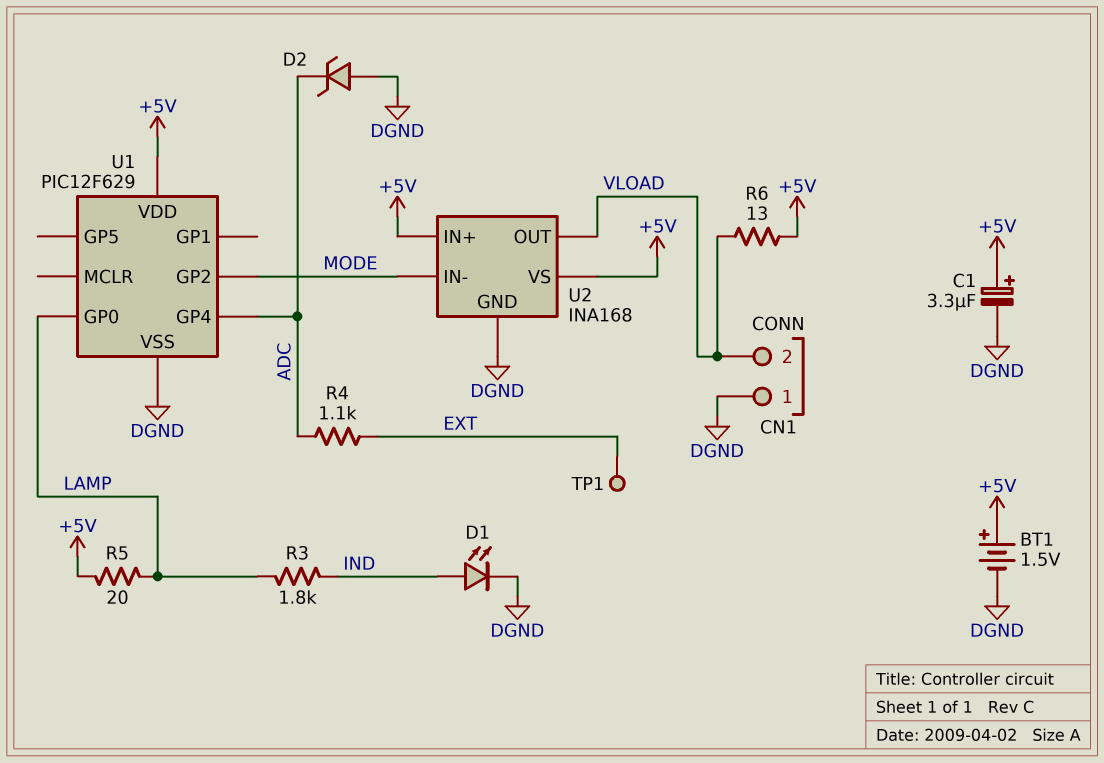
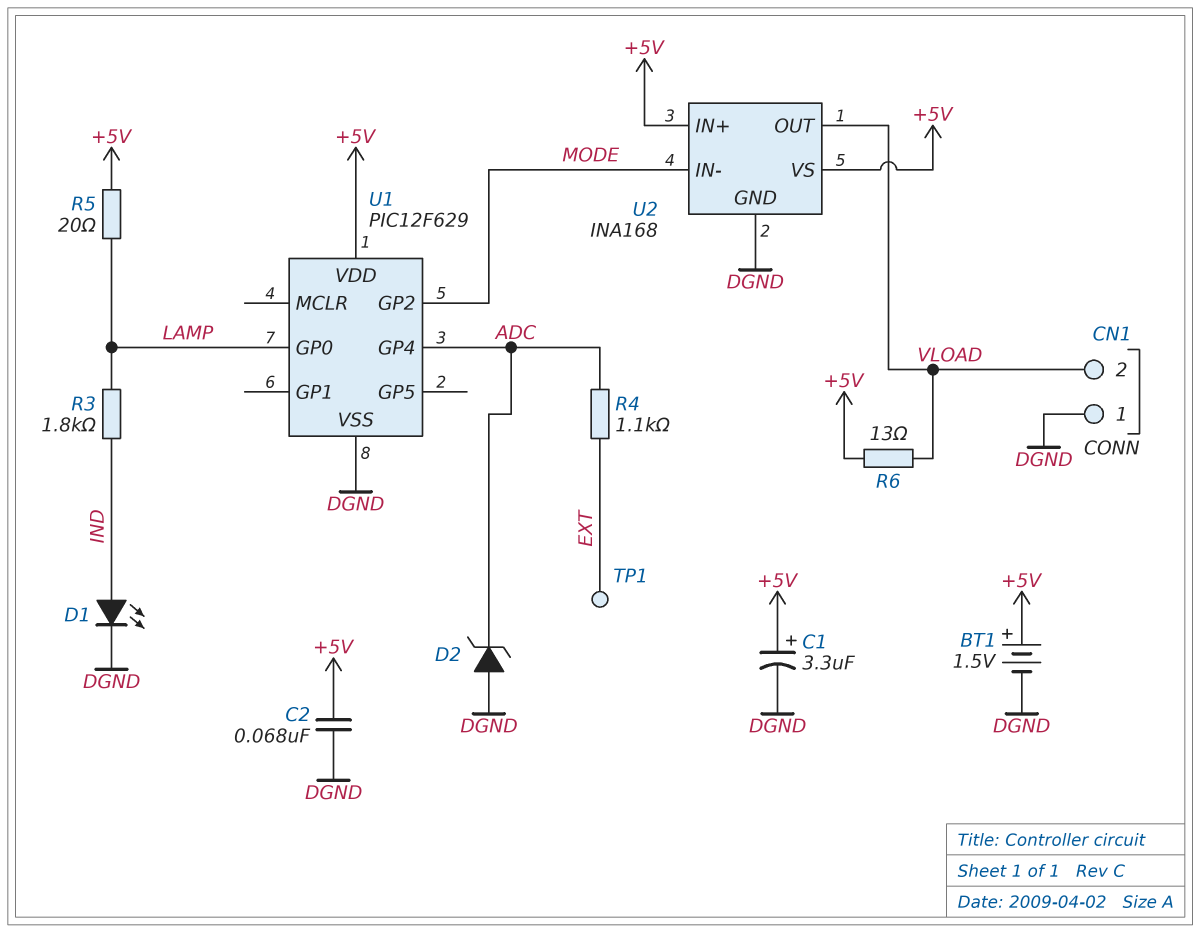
C2: none -> 68nF (+5V, DGND)

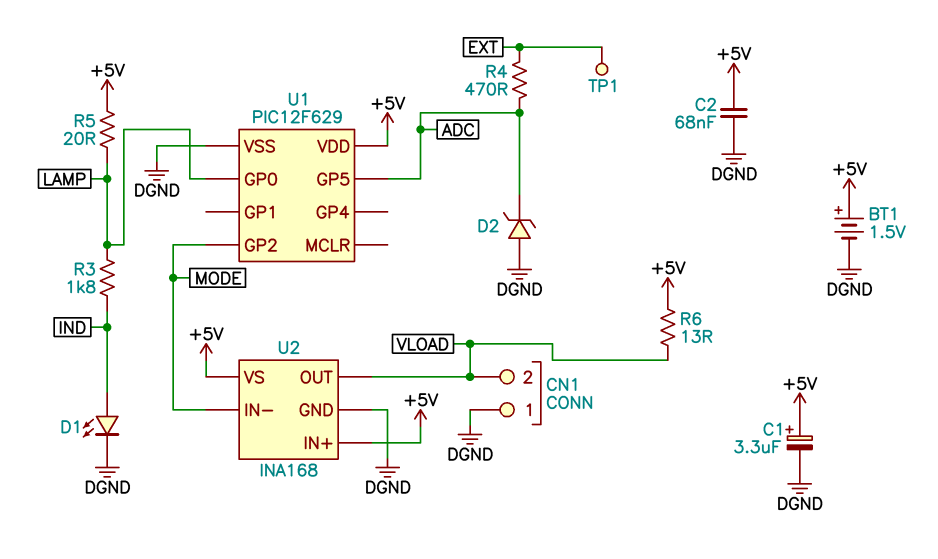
R4: 1.1k (ADC, EXT) -> 470 (ADC, EXT)
U1 pin GP4: ADC -> none
U1 pin GP5: none -> ADC

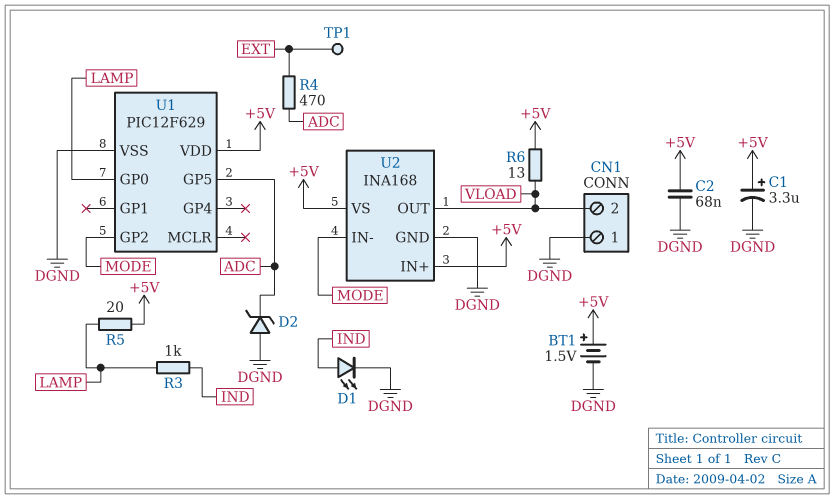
R3: 1.8k (IND, LAMP) -> 1k (IND, LAMP)

